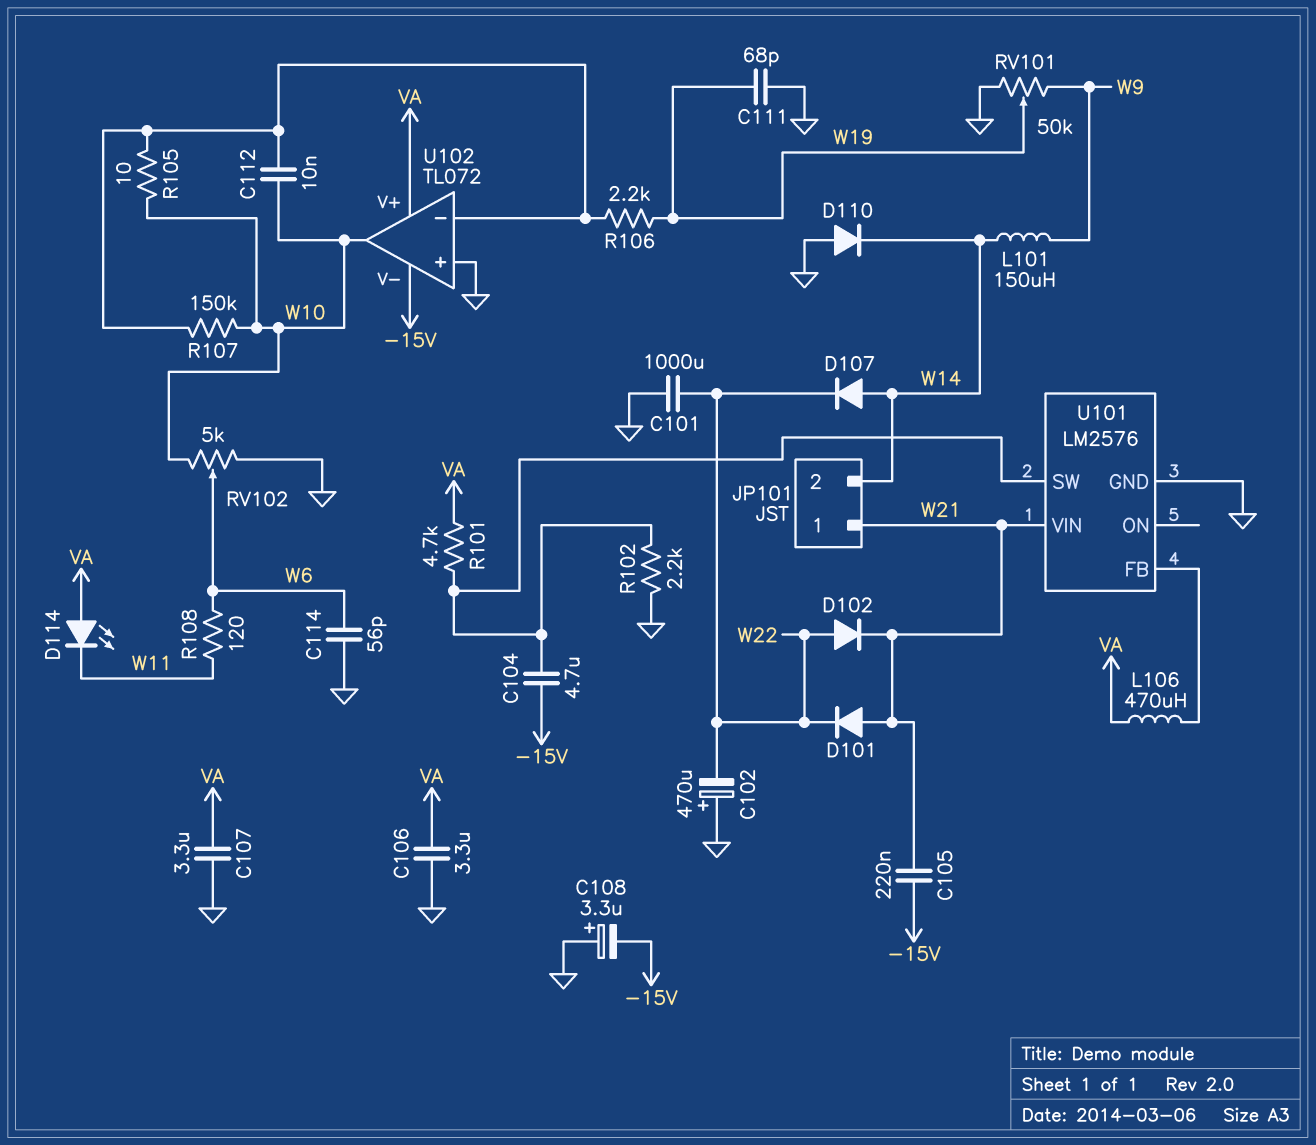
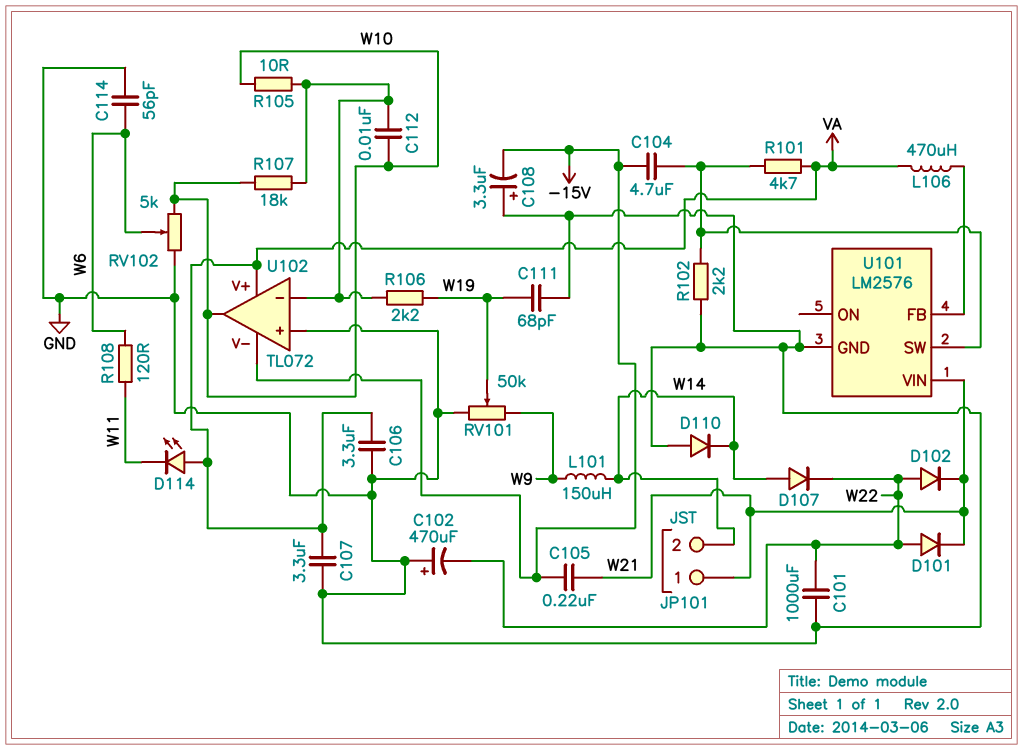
D101: diode (A W21, K W22) -> diode (A W22, K W21)
R107: 150k (U102/in-, W10) -> 18k (U102/in-, W10)

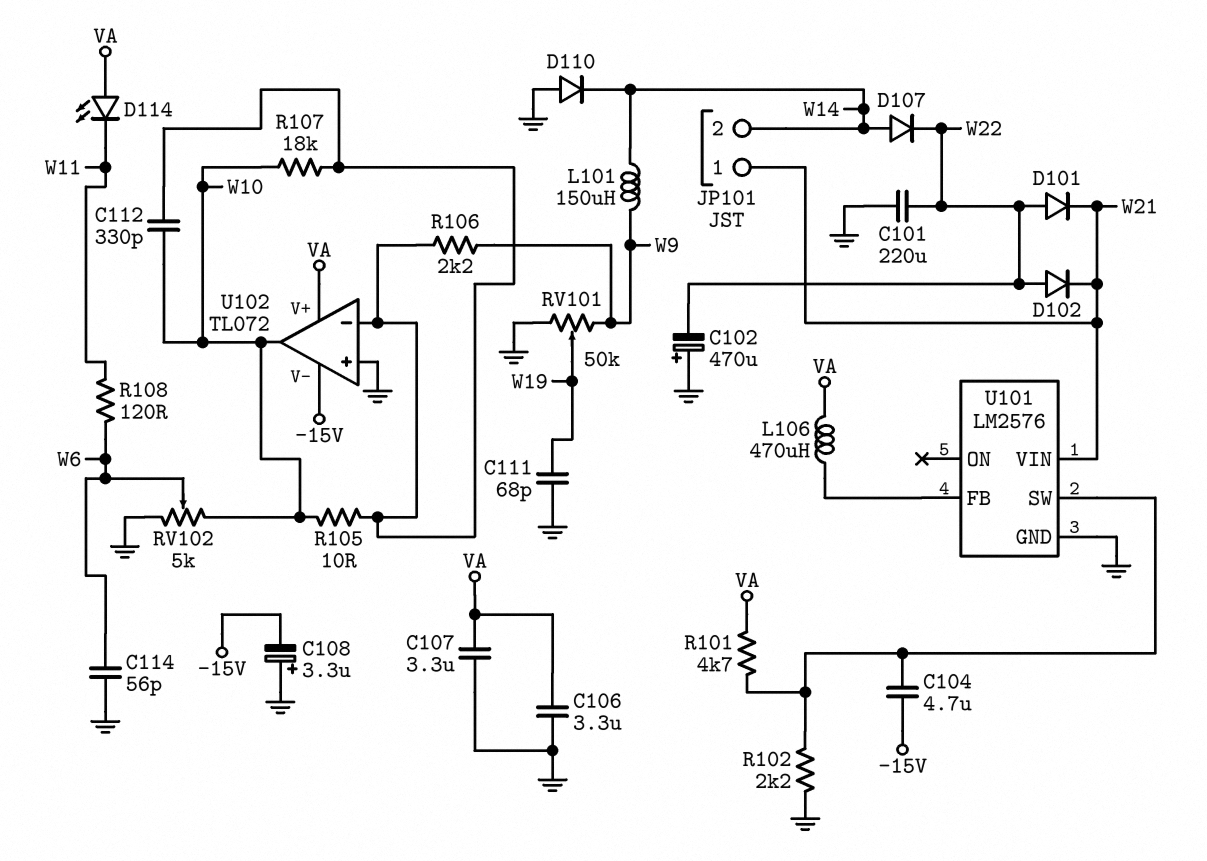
C101: 1000uF (GND, W22) -> 220uF (GND, W22)
C105: 220nF (-15V, W21) -> none
C112: 10nF (U102/in-, W10) -> 330pF (U102/in-, W10)
R106: 2.2k (U102/in-, W19) -> 2.2k (U102/in-, W9)

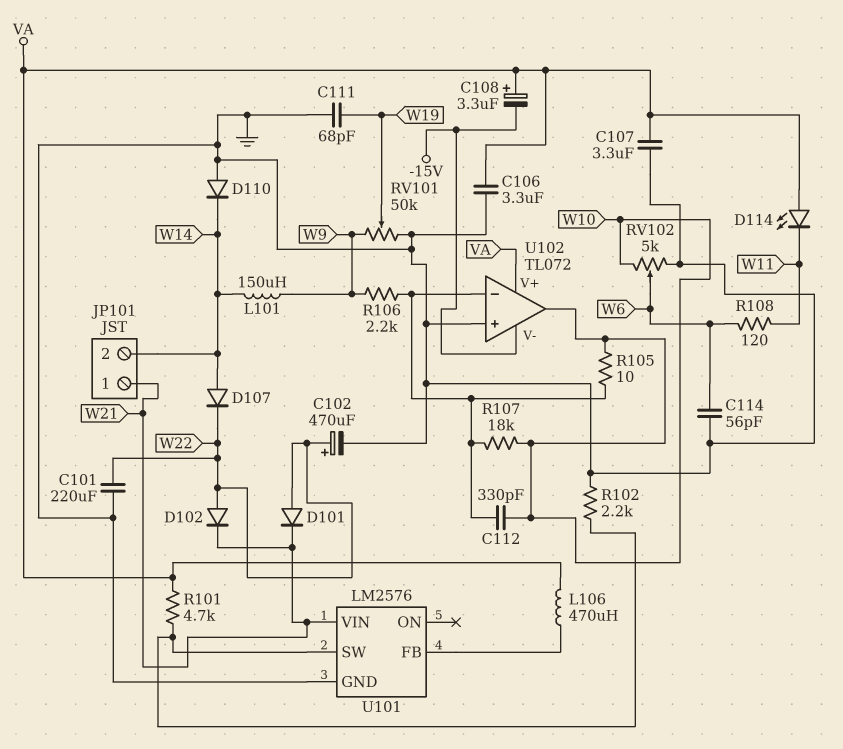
C102: 470uF (plus GND, minus W22) -> 470uF (plus W22, minus GND)
C104: 4.7uF (-15V, U101/SW) -> none
C108: 3.3uF (plus GND, minus -15V) -> 3.3uF (plus VA, minus -15V)

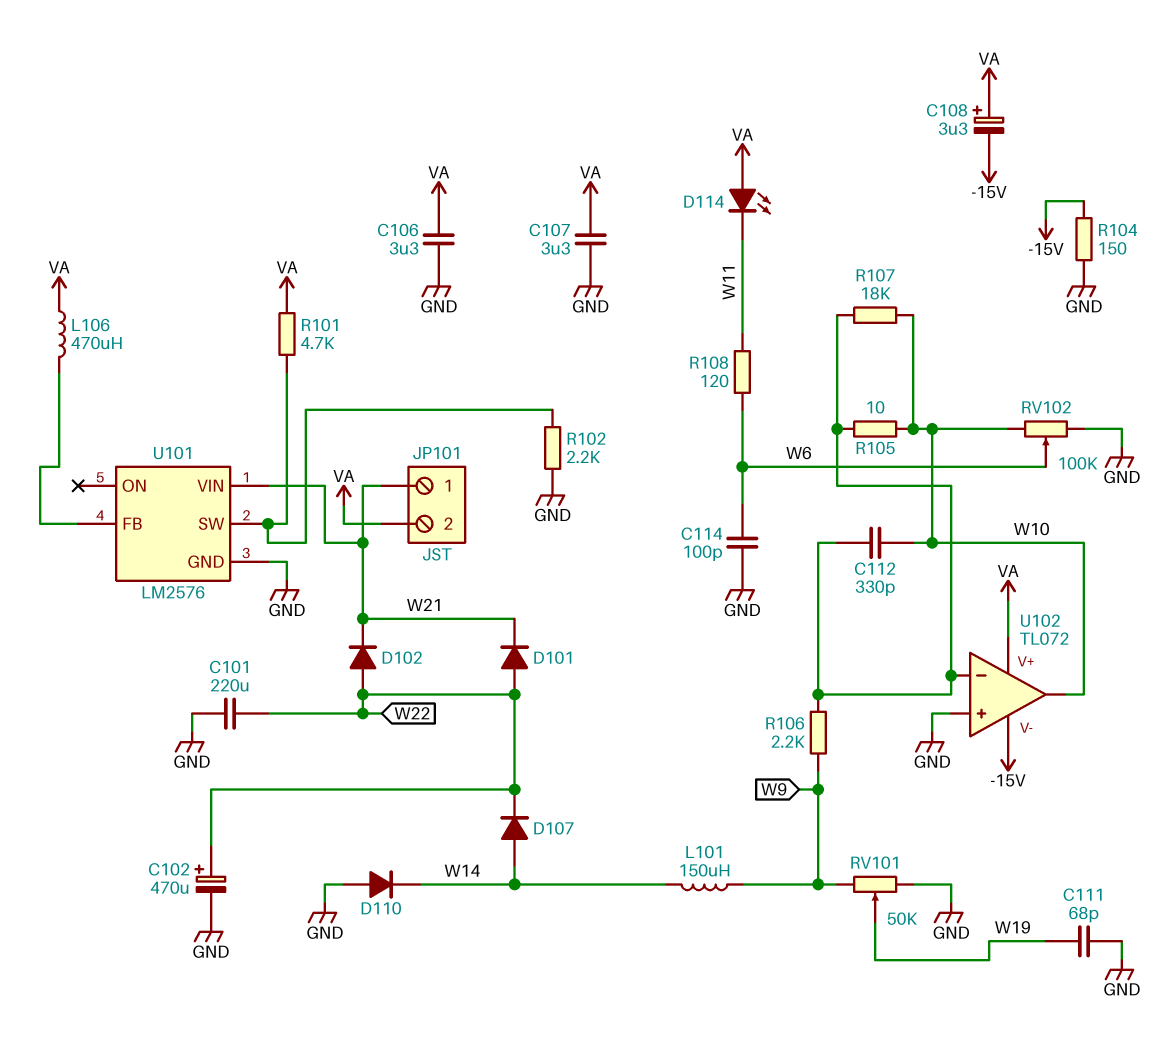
C114: 56pF (GND, W6) -> 100pF (GND, W6)
JP101 pin 2: W14 -> VA
R104: none -> 150 (-15V, GND)
RV102: 5k (GND, W10, wiper W6) -> 100k (GND, W10, wiper W6)

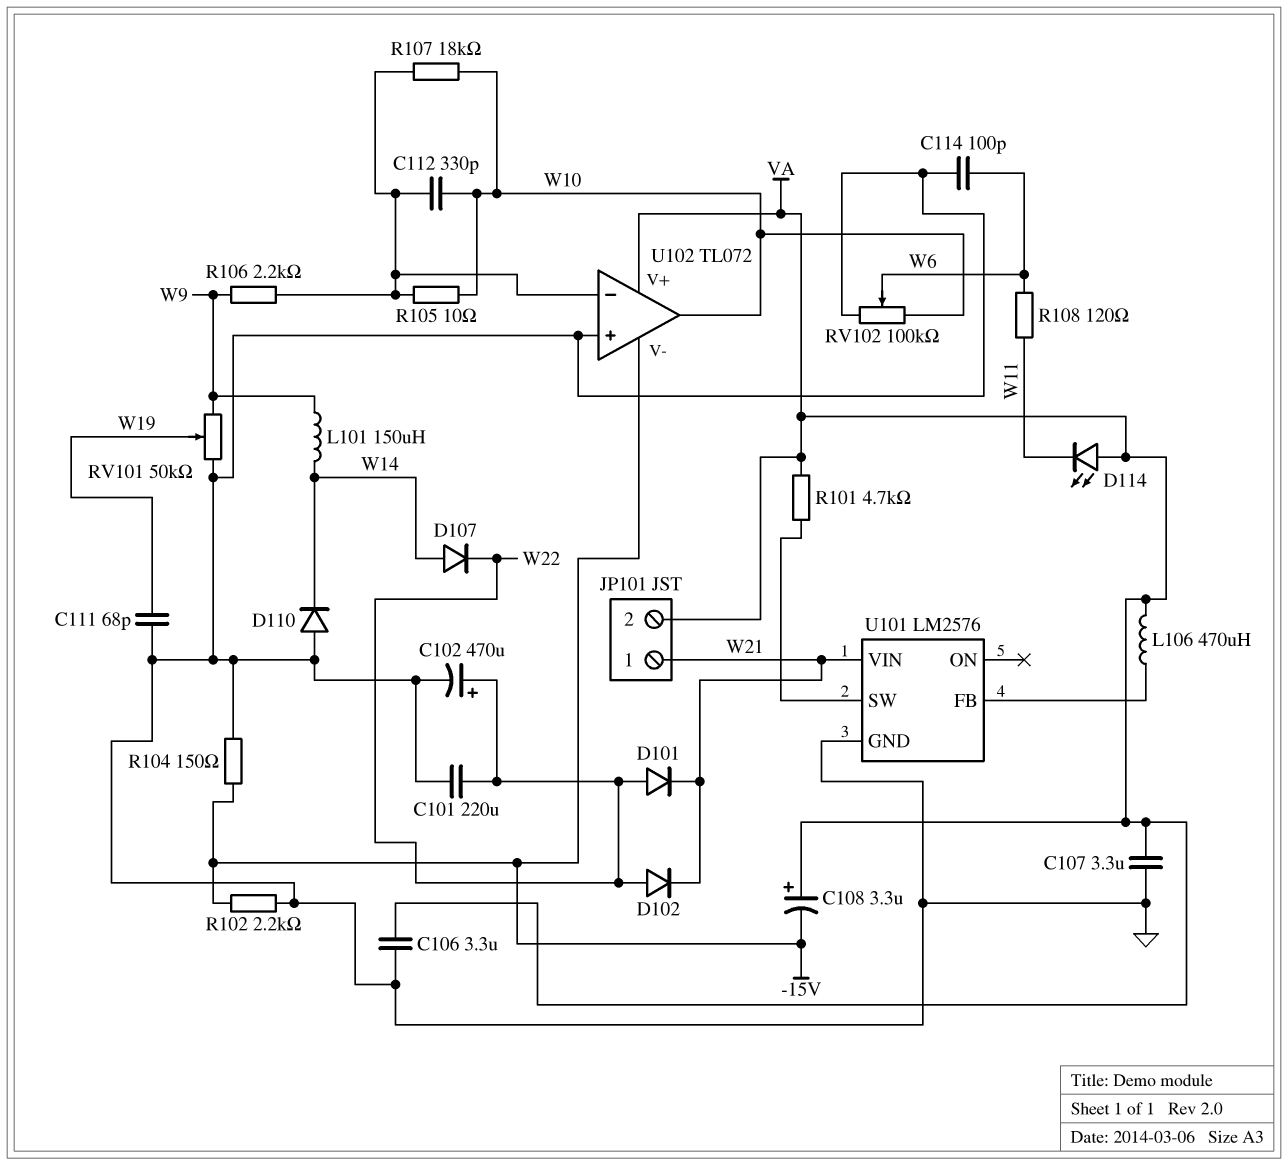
R102: 2.2k (GND, U101/SW) -> 2.2k (-15V, GND)

